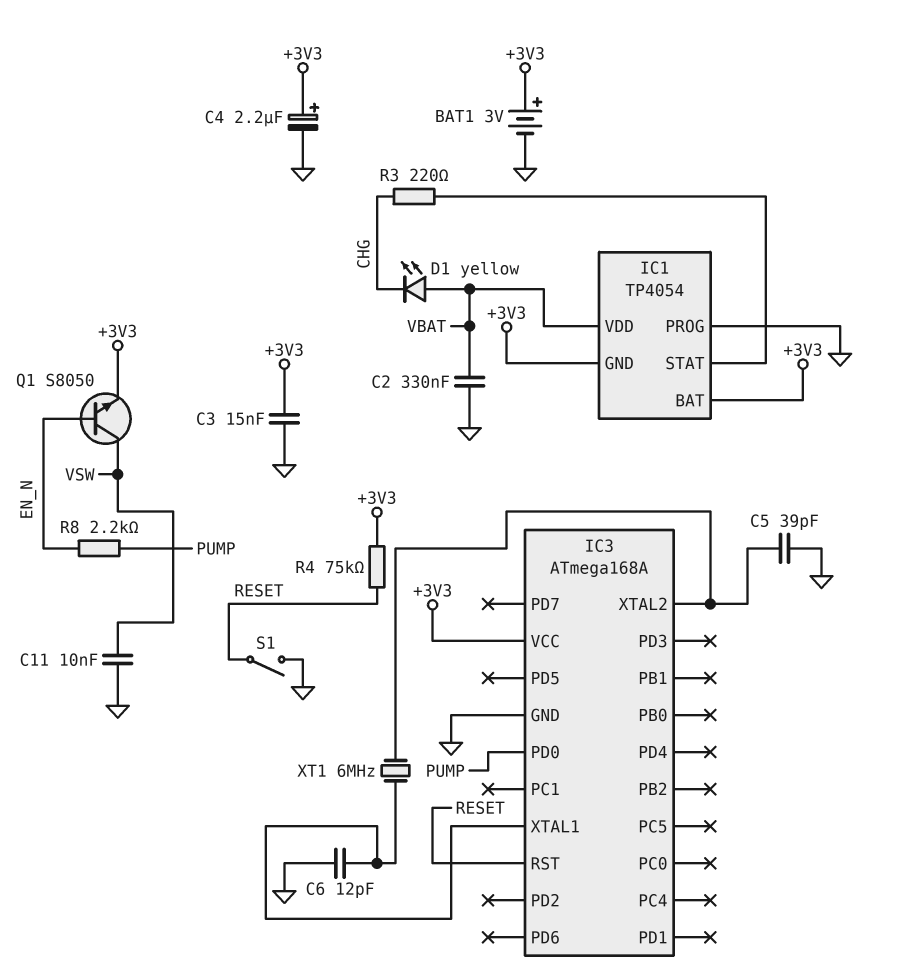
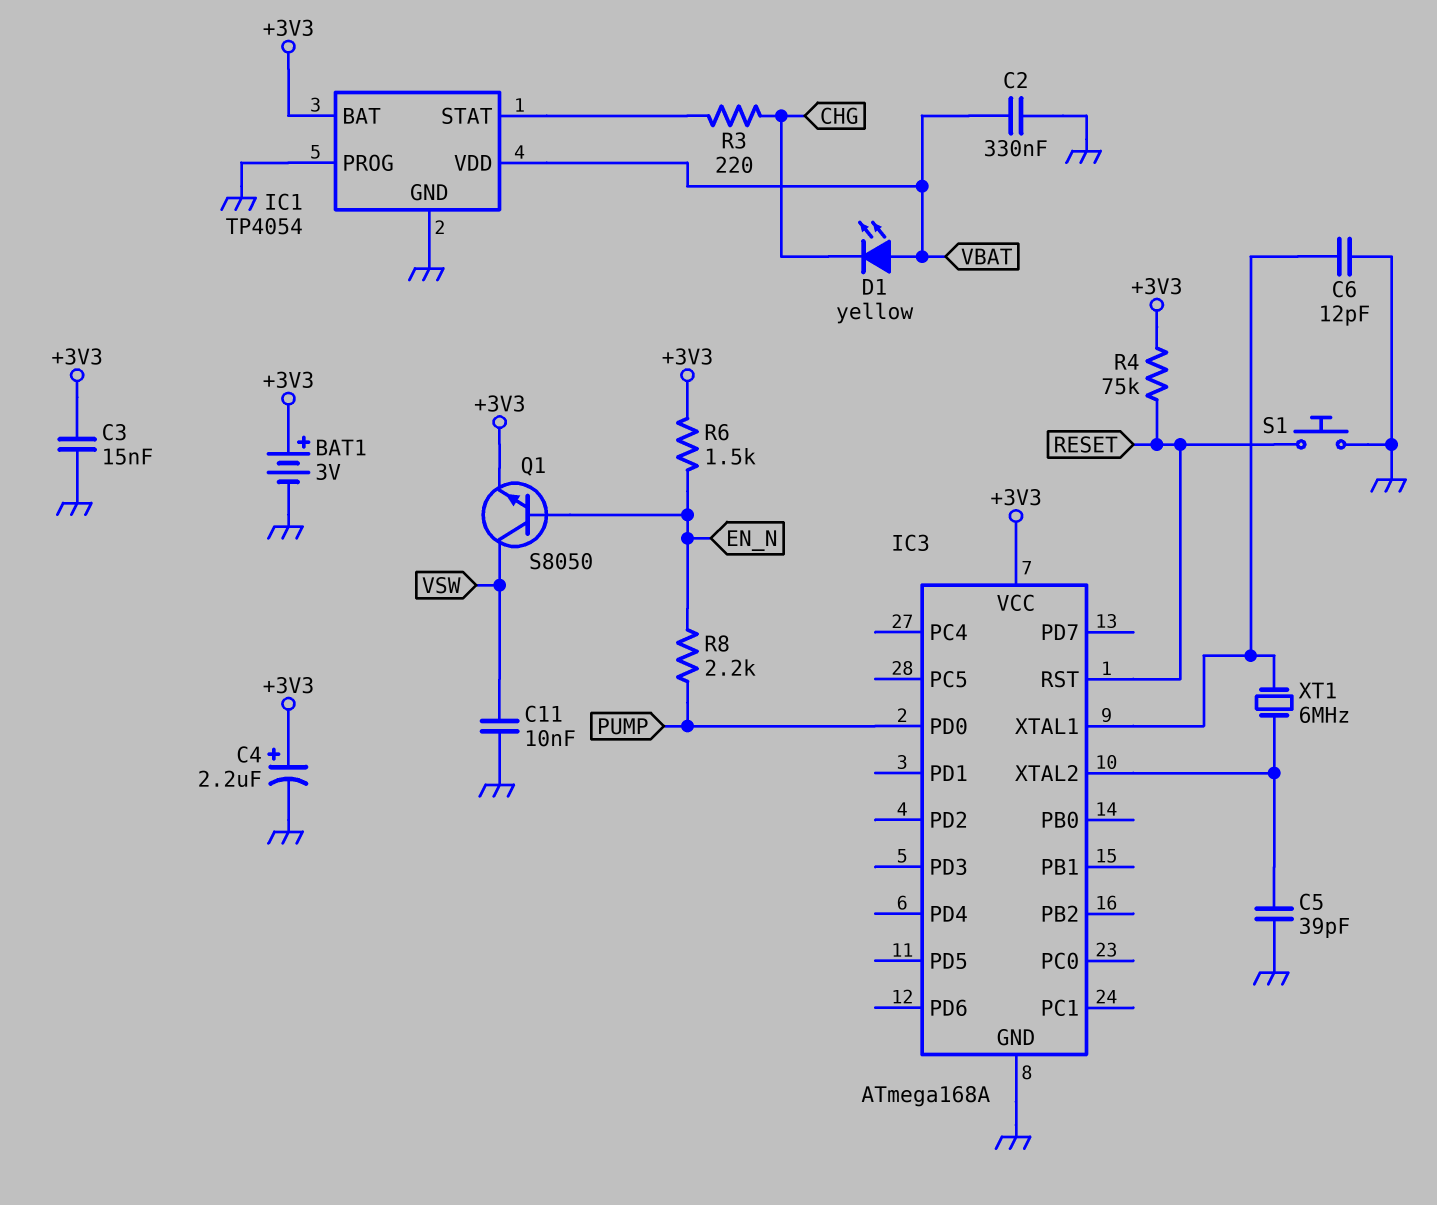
IC1 pin GND: +3V3 -> GND
R6: none -> 1.5k (+3V3, EN_N)
S1: switch (GND, RESET) -> button (GND, RESET)

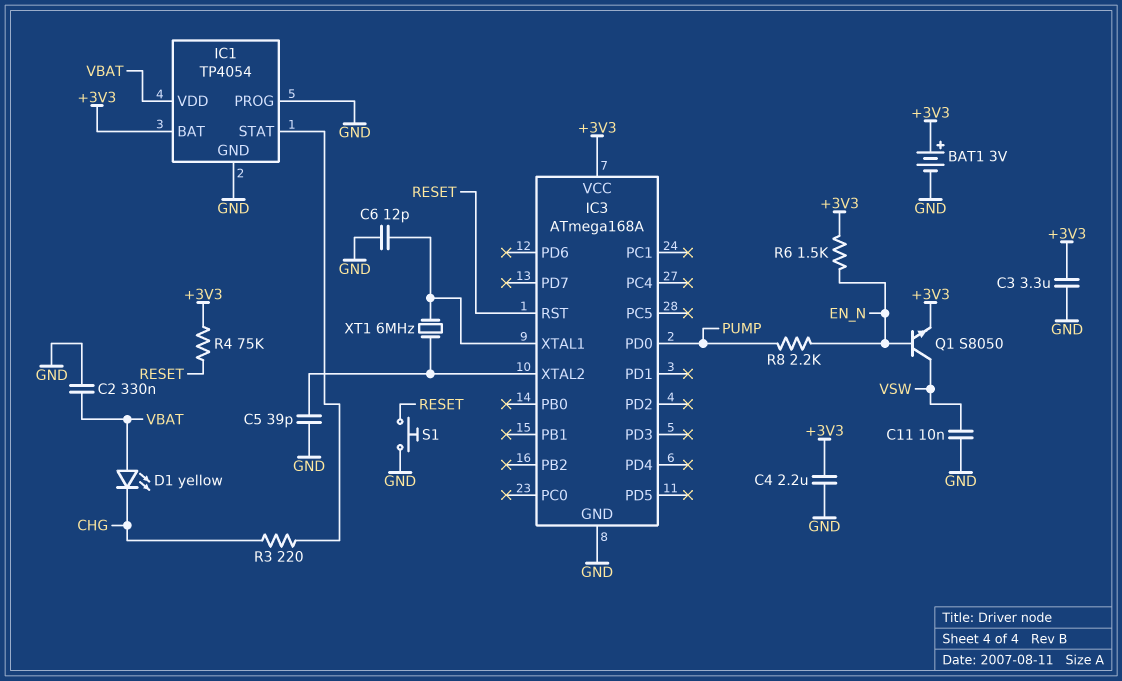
C3: 15nF (+3V3, GND) -> 3.3uF (+3V3, GND)
C4: 2.2uF (plus +3V3, minus GND) -> 2.2uF (+3V3, GND)

